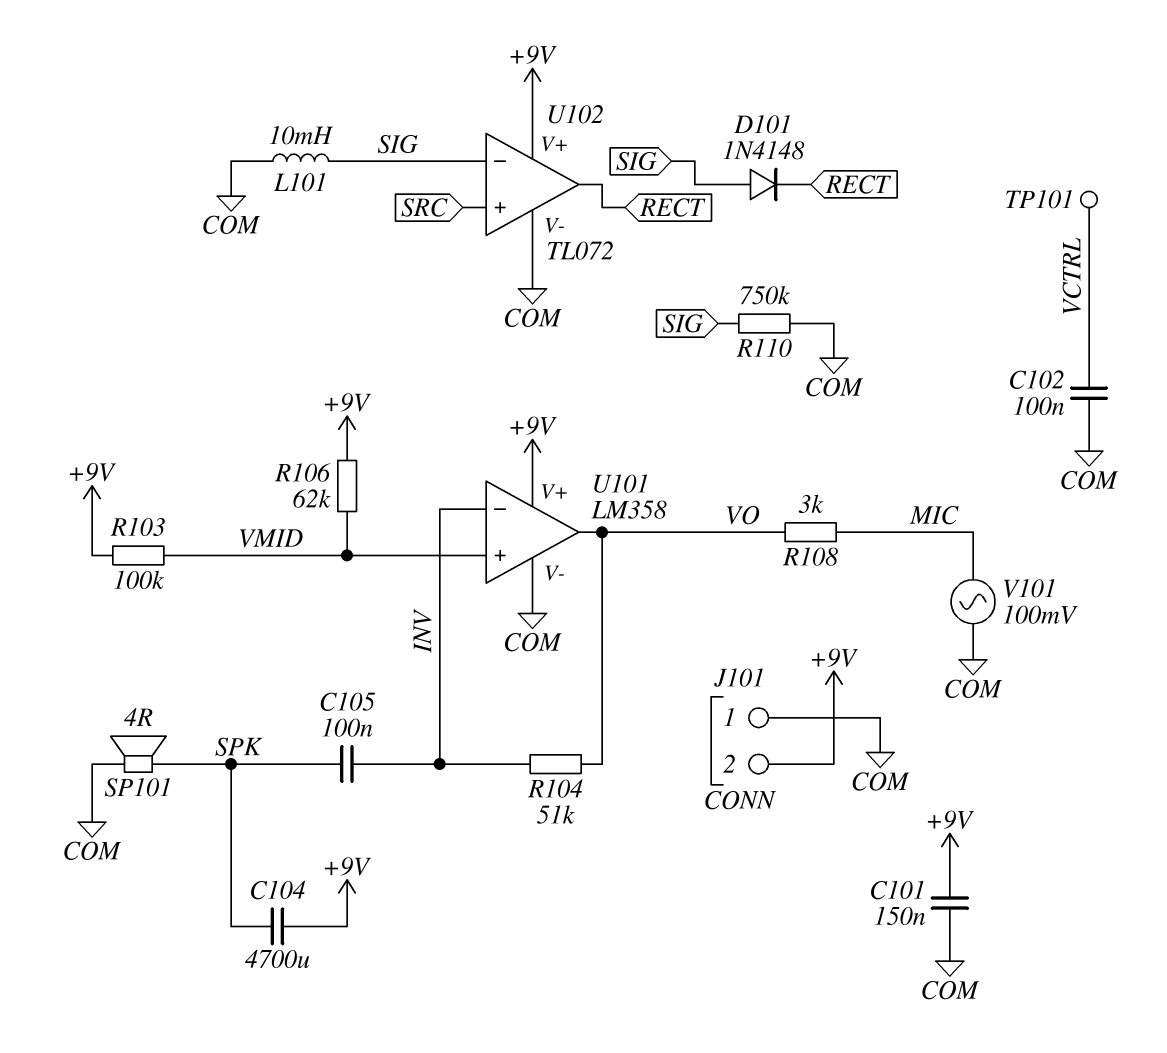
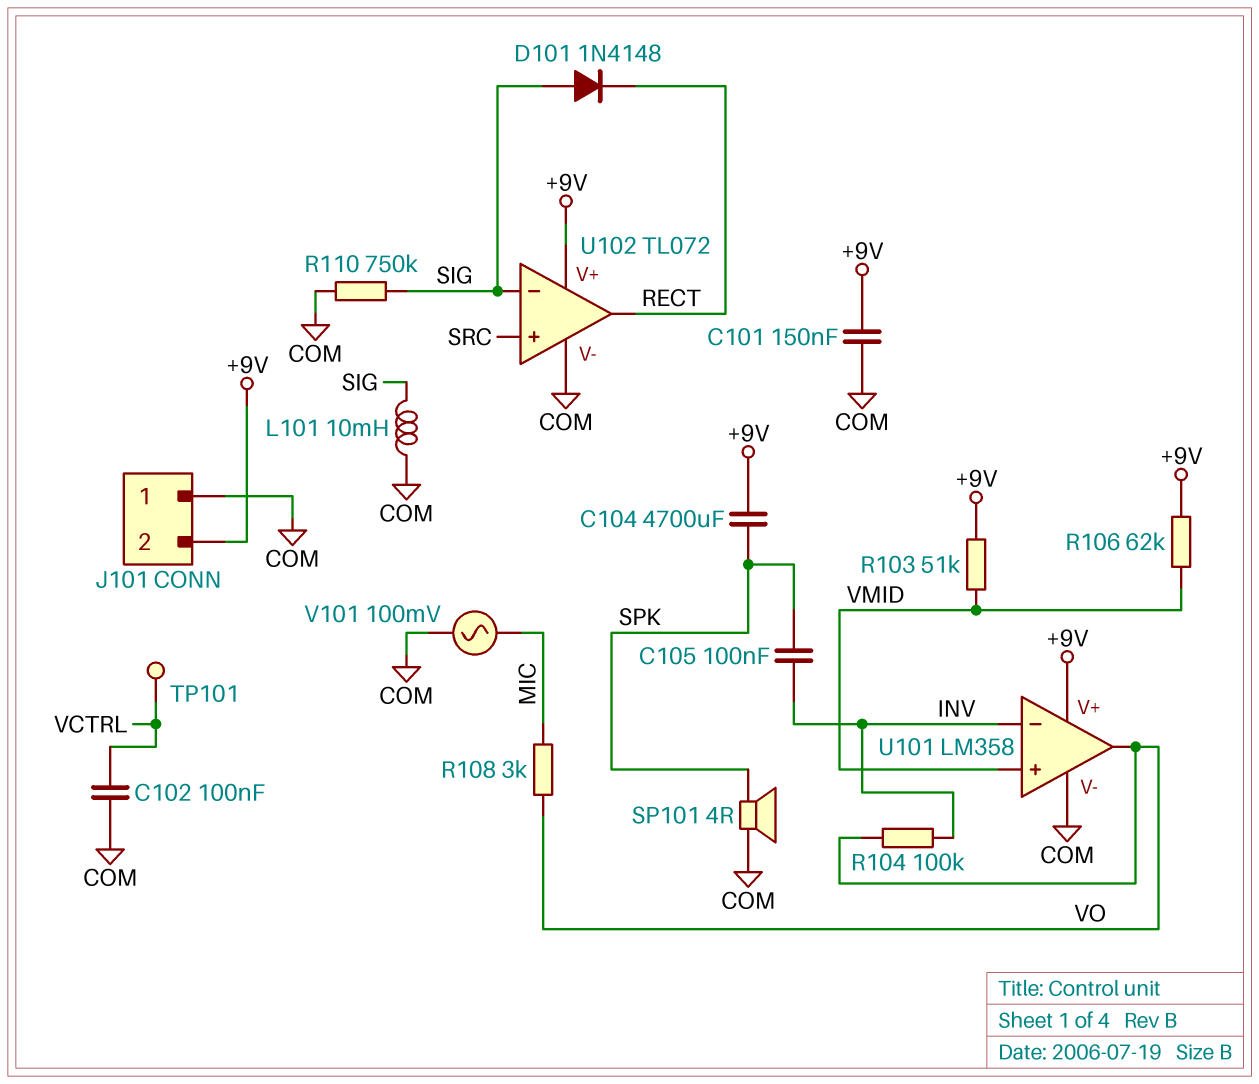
R103: 100k (+9V, VMID) -> 51k (+9V, VMID)
R104: 51k (INV, VO) -> 100k (INV, VO)

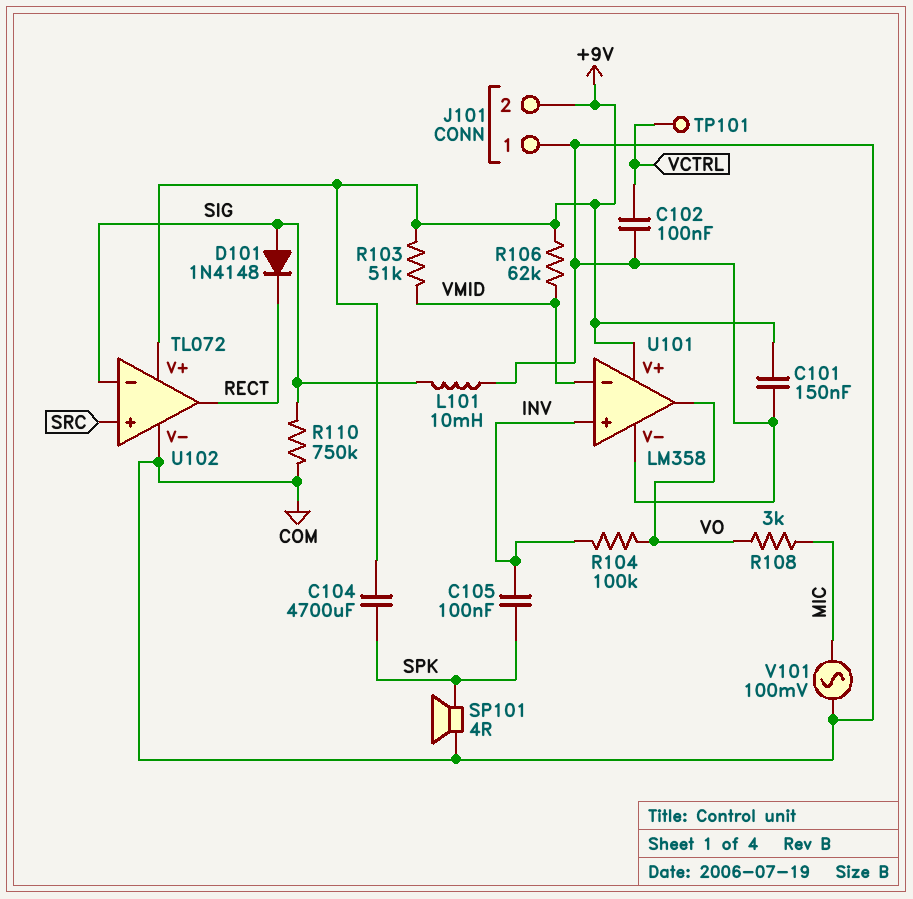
U101 pin in+: VMID -> INV
U101 pin in-: INV -> VMID

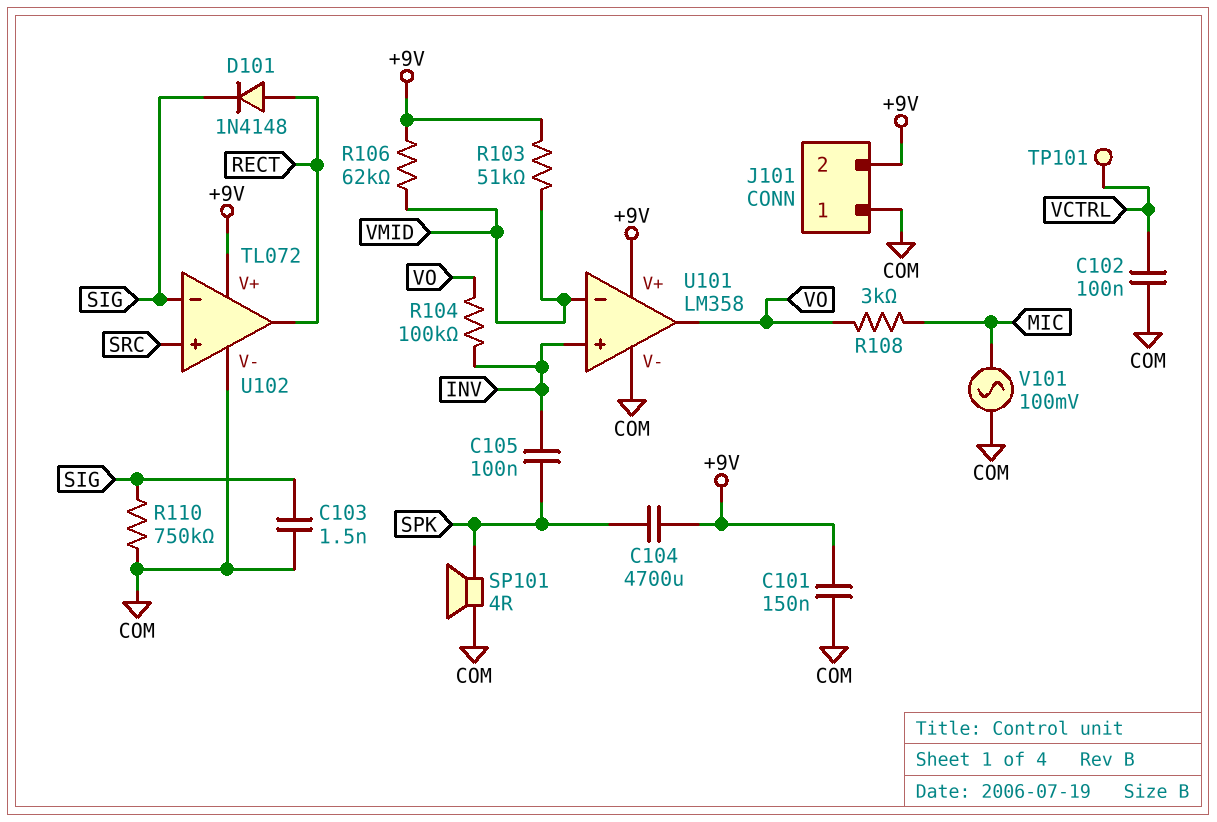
C103: none -> 1.5nF (COM, SIG)
D101: diode 1N4148 (A SIG, K RECT) -> diode 1N4148 (A RECT, K SIG)
L101: 10mH (COM, SIG) -> none

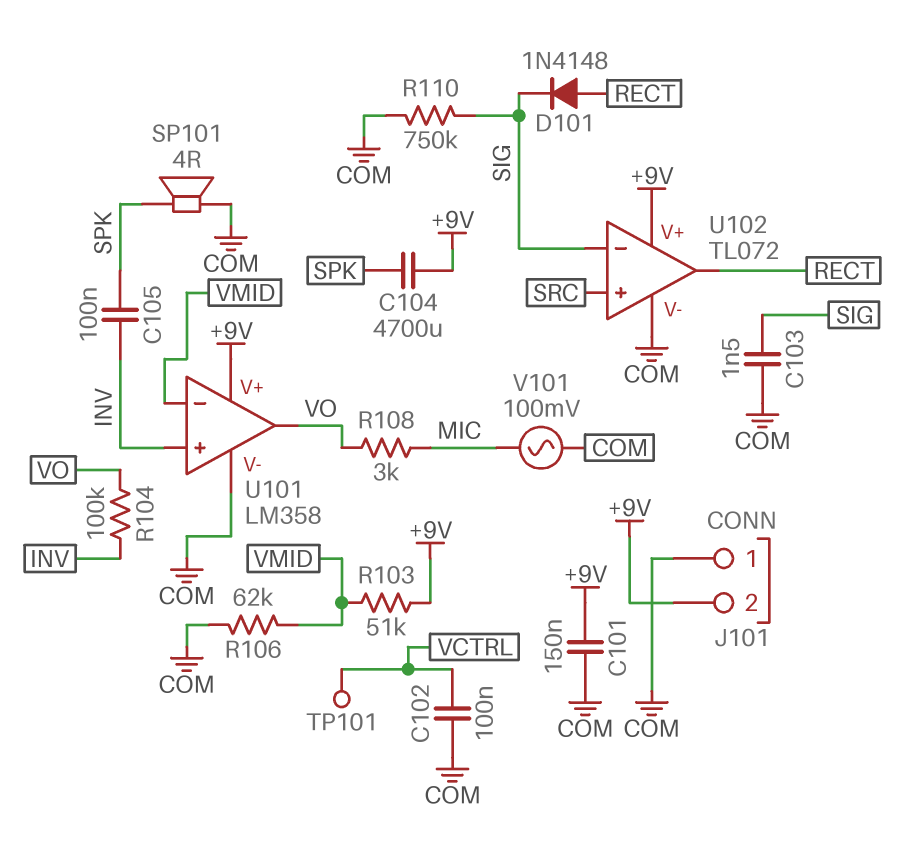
R106: 62k (+9V, VMID) -> 62k (COM, VMID)

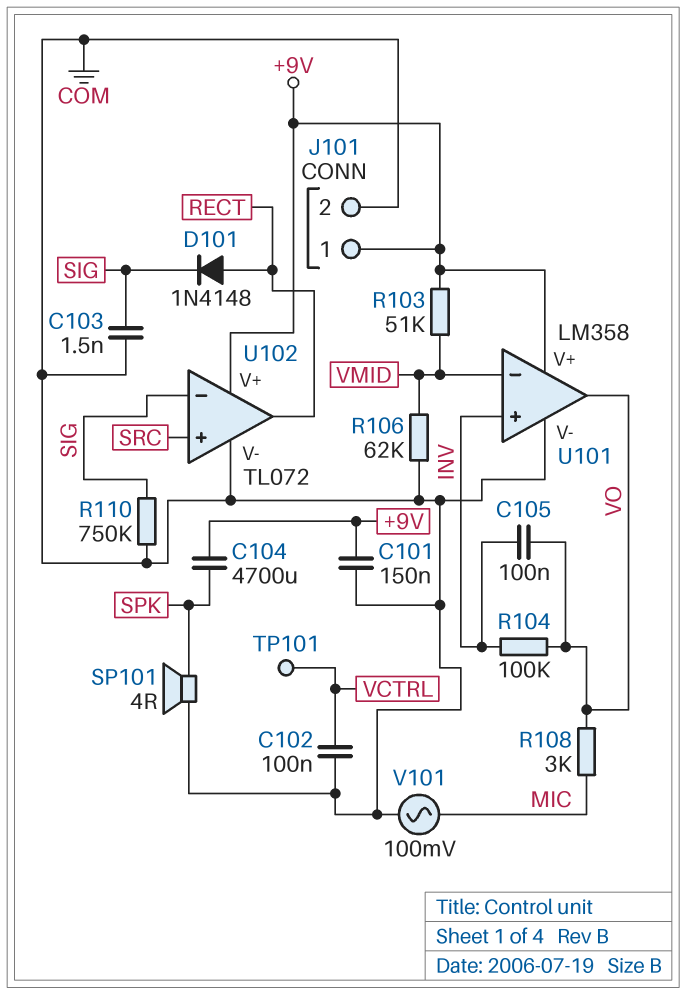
C105: 100nF (INV, SPK) -> 100nF (INV, VO)
J101 pin 1: COM -> +9V
J101 pin 2: +9V -> COM

